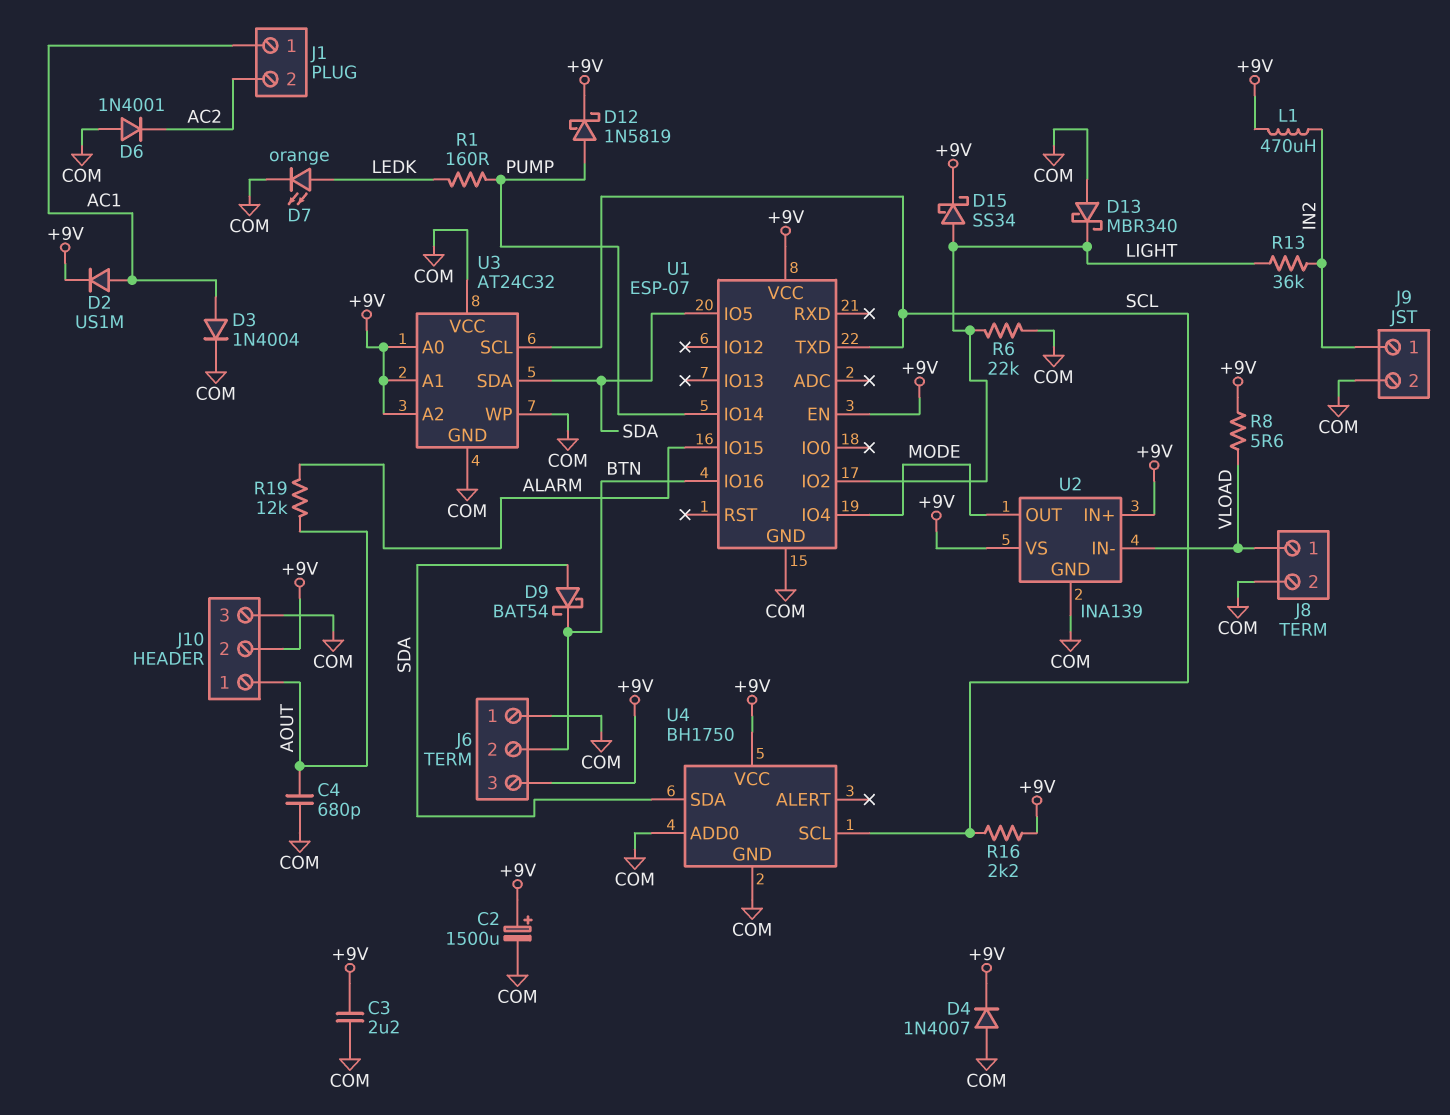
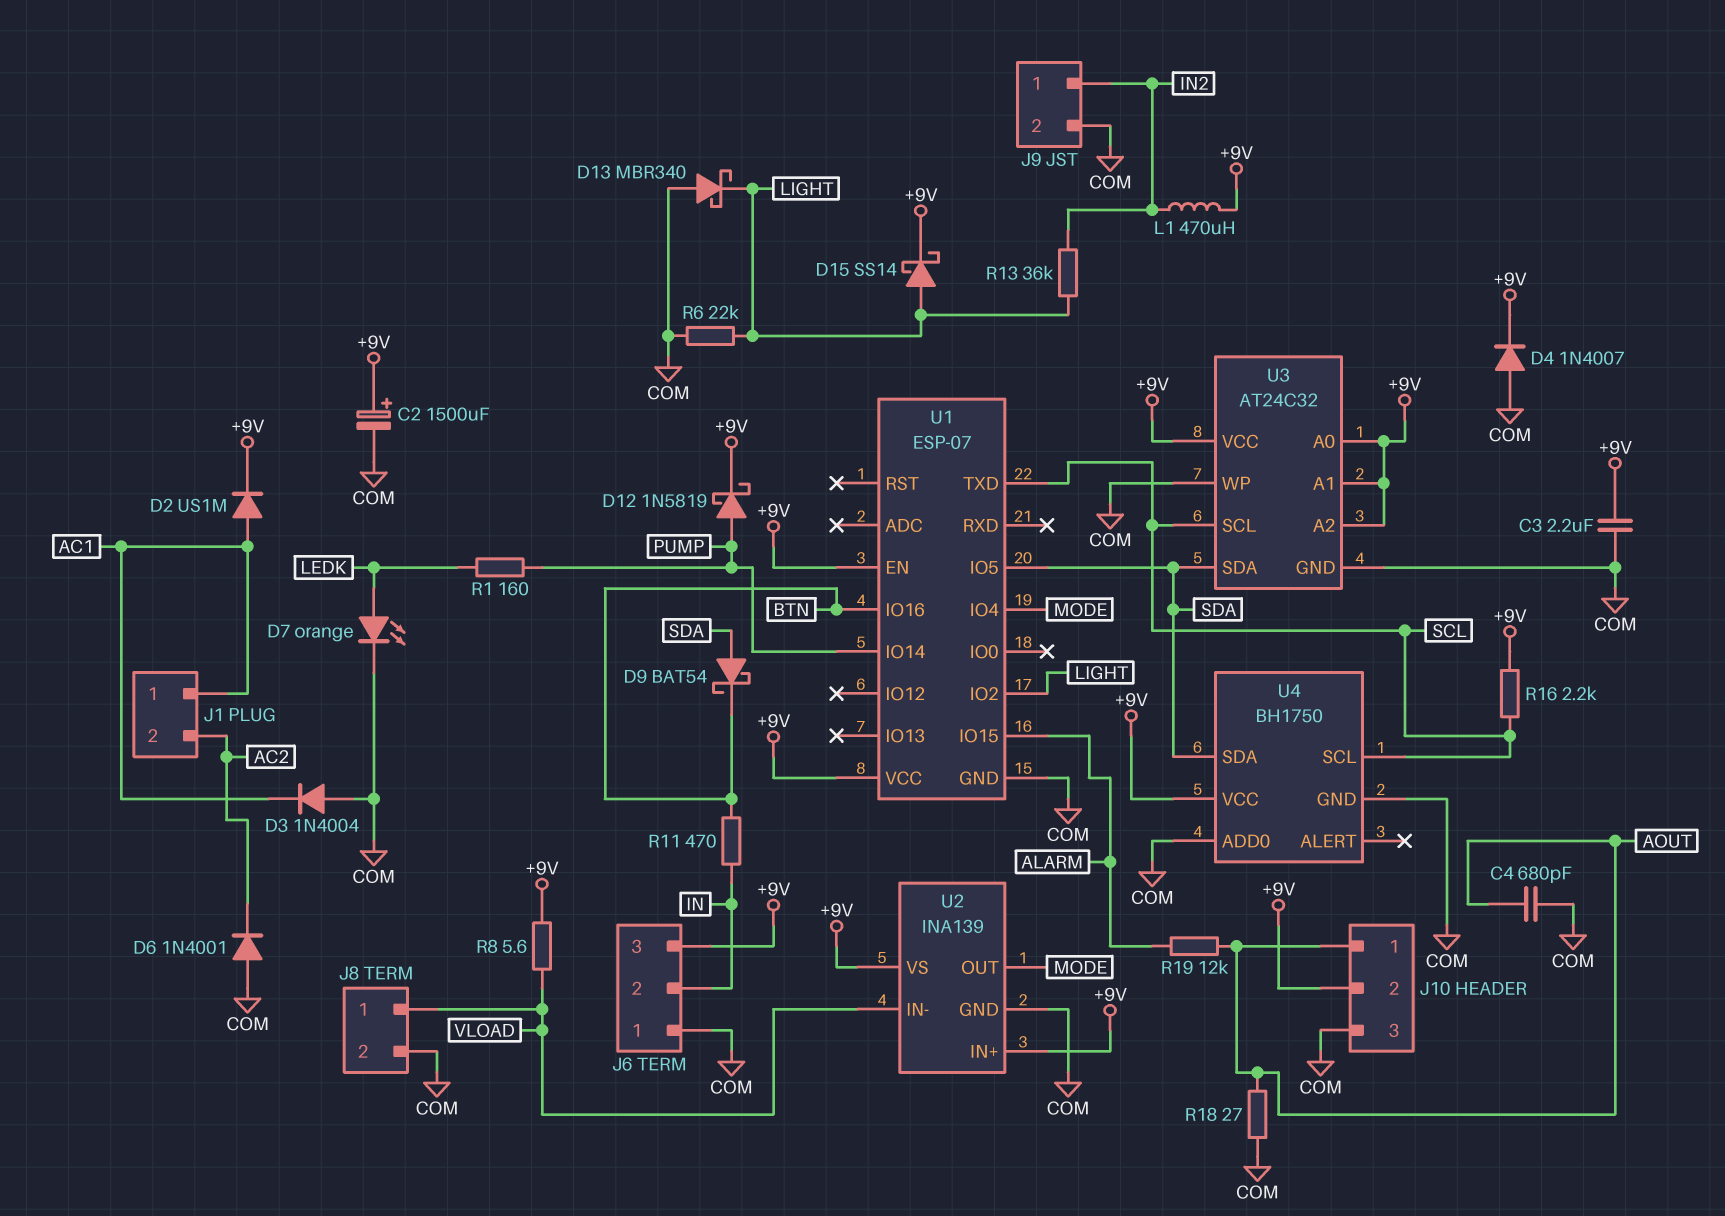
D3: diode 1N4004 (A AC1, K COM) -> diode 1N4004 (A COM, K AC1)
D15: schottky SS34 (A LIGHT, K +9V) -> schottky SS14 (A LIGHT, K +9V)
J6 pin 2: BTN -> IN
R11: none -> 470 (BTN, IN)
R18: none -> 27 (AOUT, COM)
U3 pin VCC: COM -> +9V

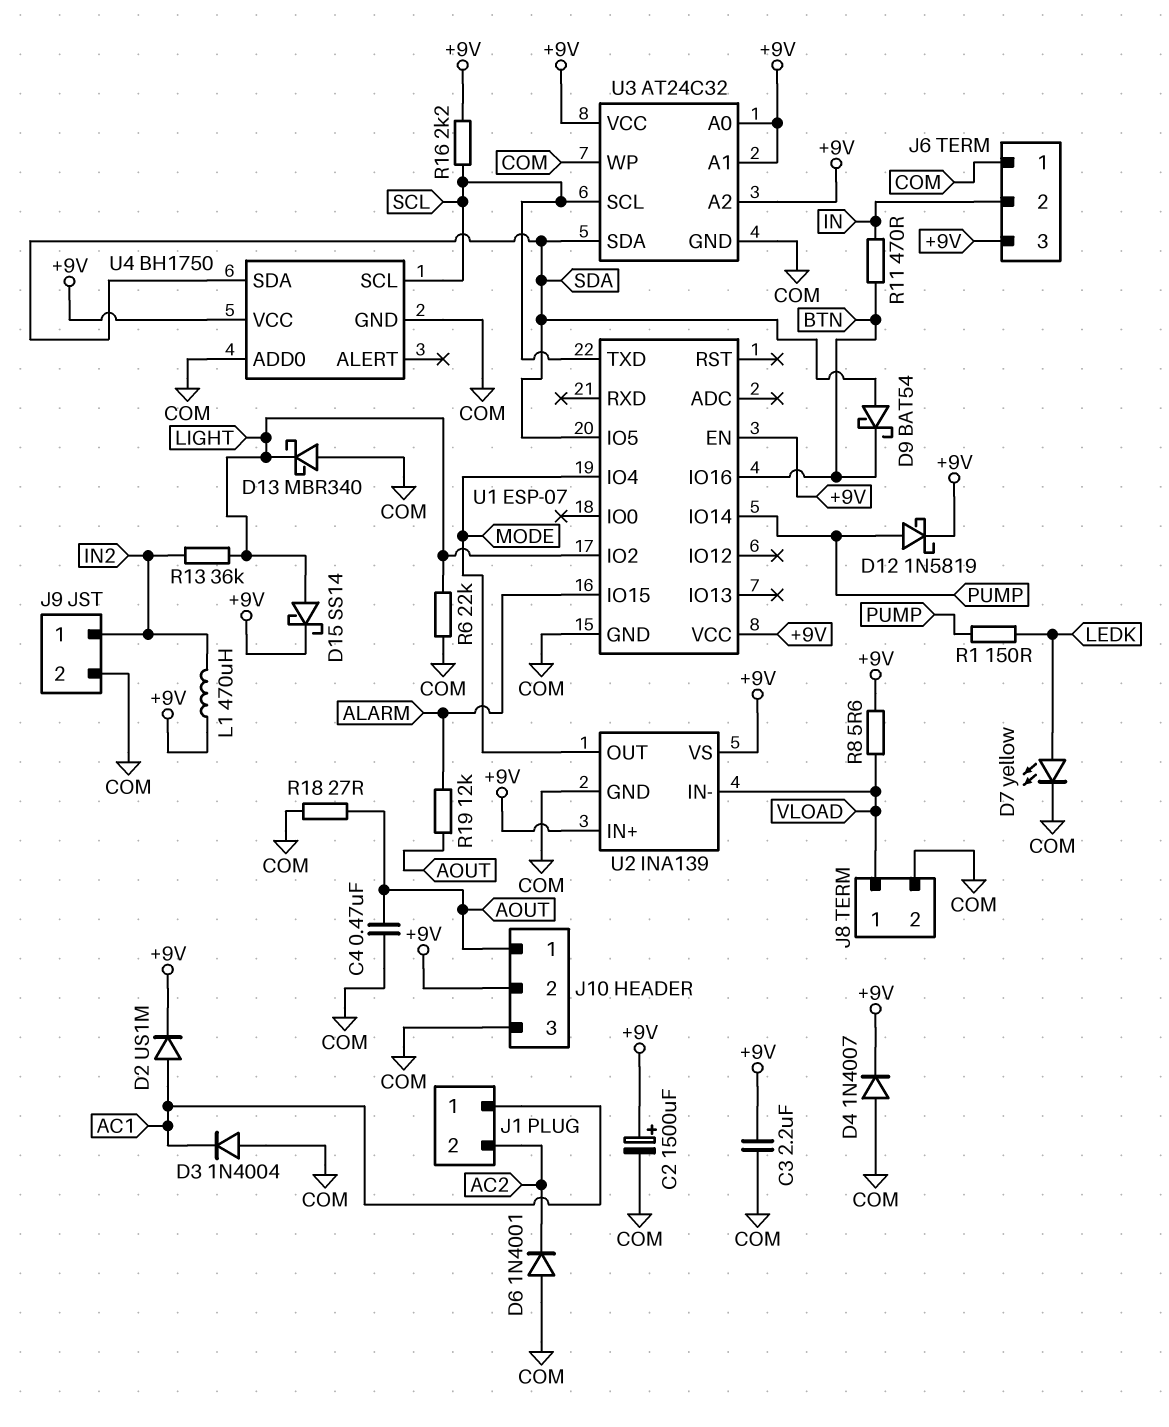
C4: 680pF (AOUT, COM) -> 470nF (AOUT, COM)
D7: LED orange (A LEDK, K COM) -> LED yellow (A LEDK, K COM)
R1: 160 (LEDK, PUMP) -> 150 (LEDK, PUMP)

